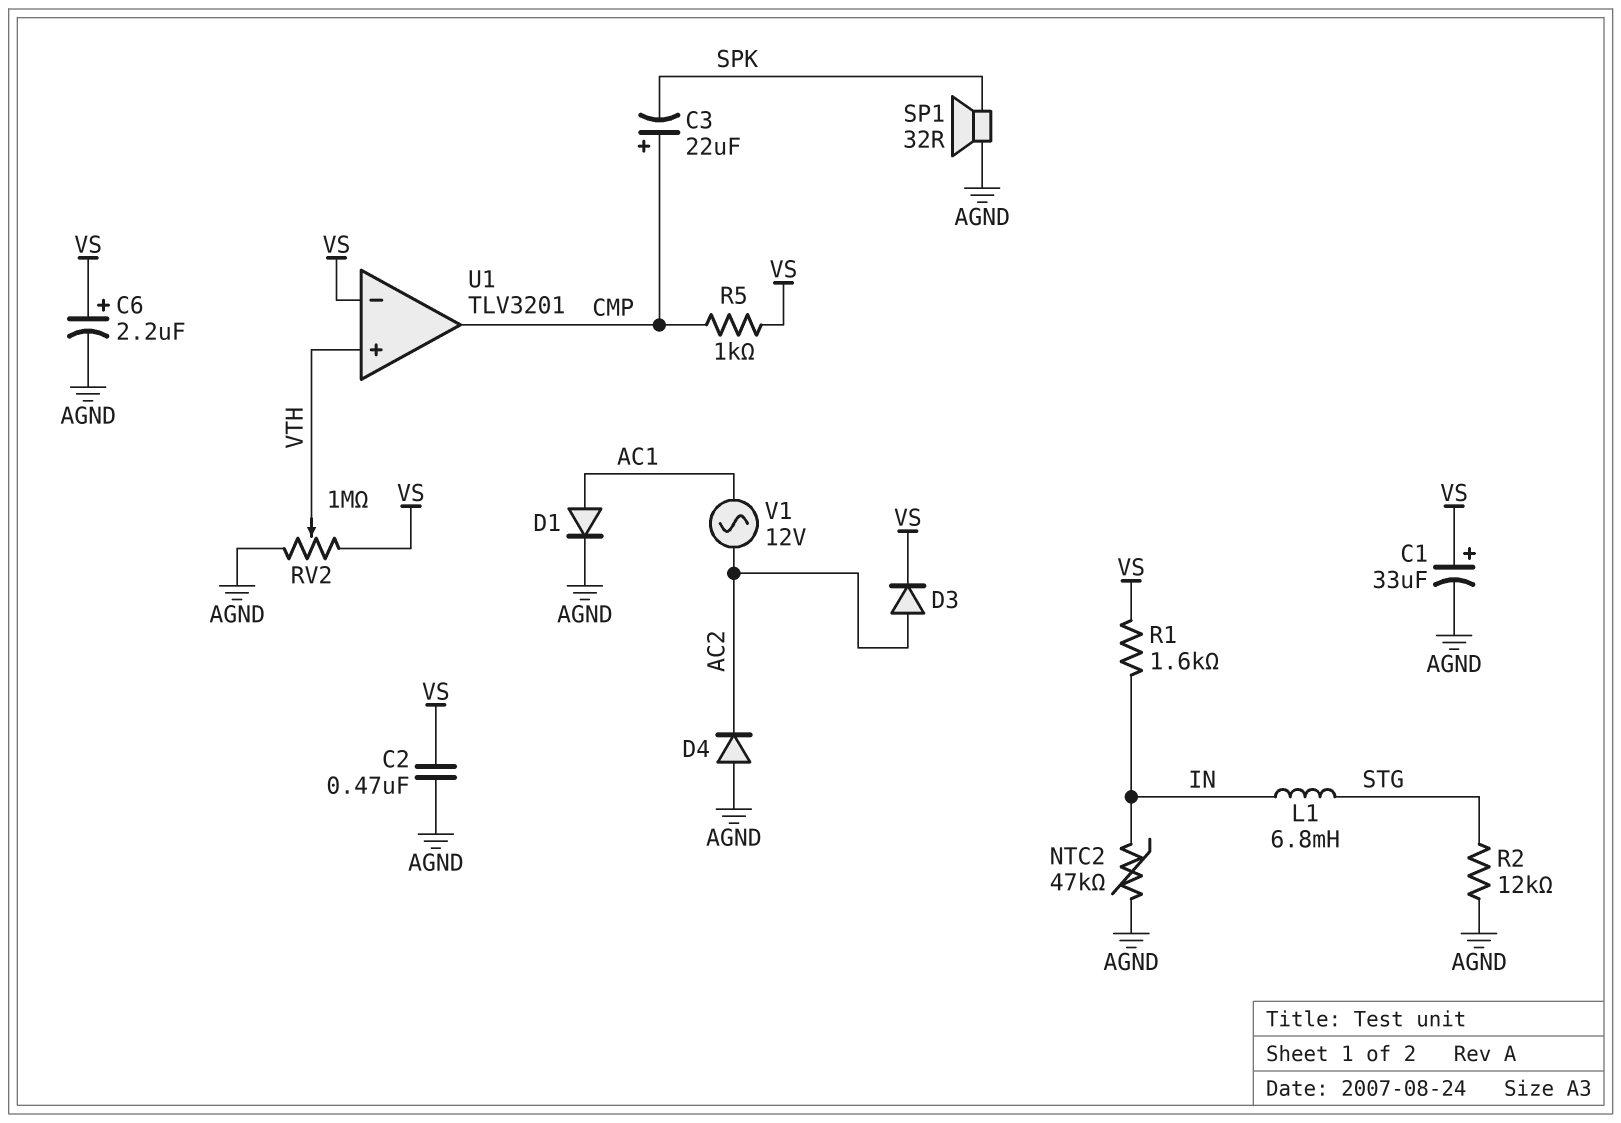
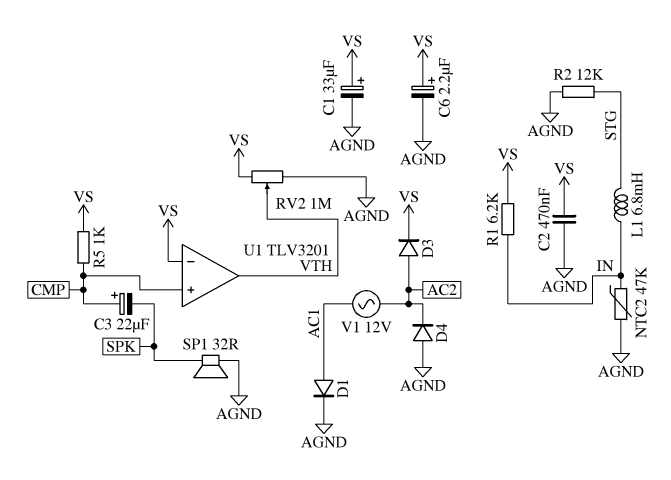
R1: 1.6k (IN, VS) -> 6.2k (IN, VS)
U1 pin in+: VTH -> CMP
U1 pin out: CMP -> VTH

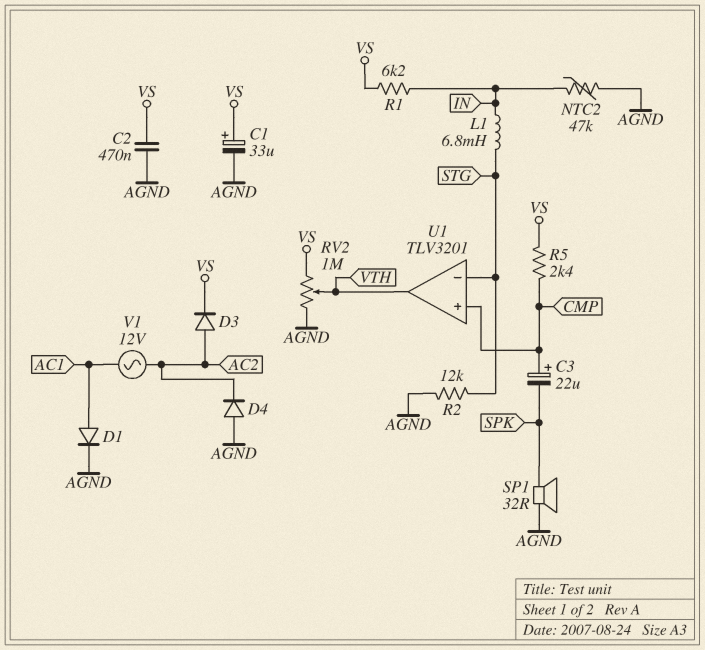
C6: 2.2uF (plus VS, minus AGND) -> none
R5: 1k (CMP, VS) -> 2.4k (CMP, VS)
U1 pin in-: VS -> STG

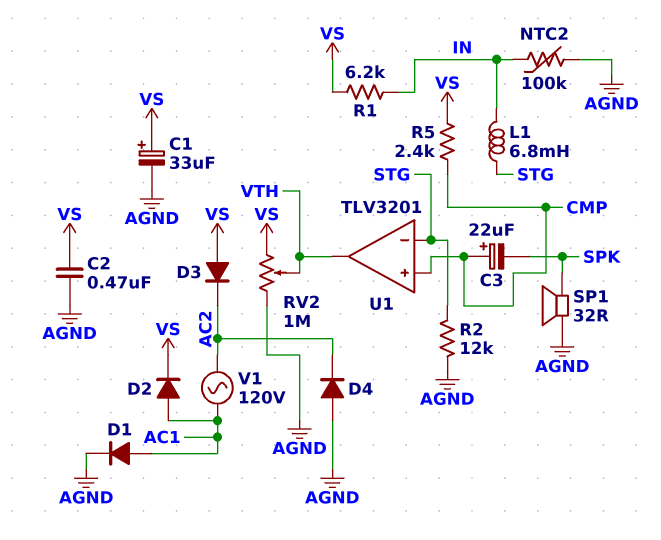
D2: none -> diode (A AC1, K VS)
D3: diode (A AC2, K VS) -> diode (A VS, K AC2)
NTC2: 47k (AGND, IN) -> 100k (AGND, IN)
V1: AC 12V (AC1, AC2) -> AC 120V (AC1, AC2)

